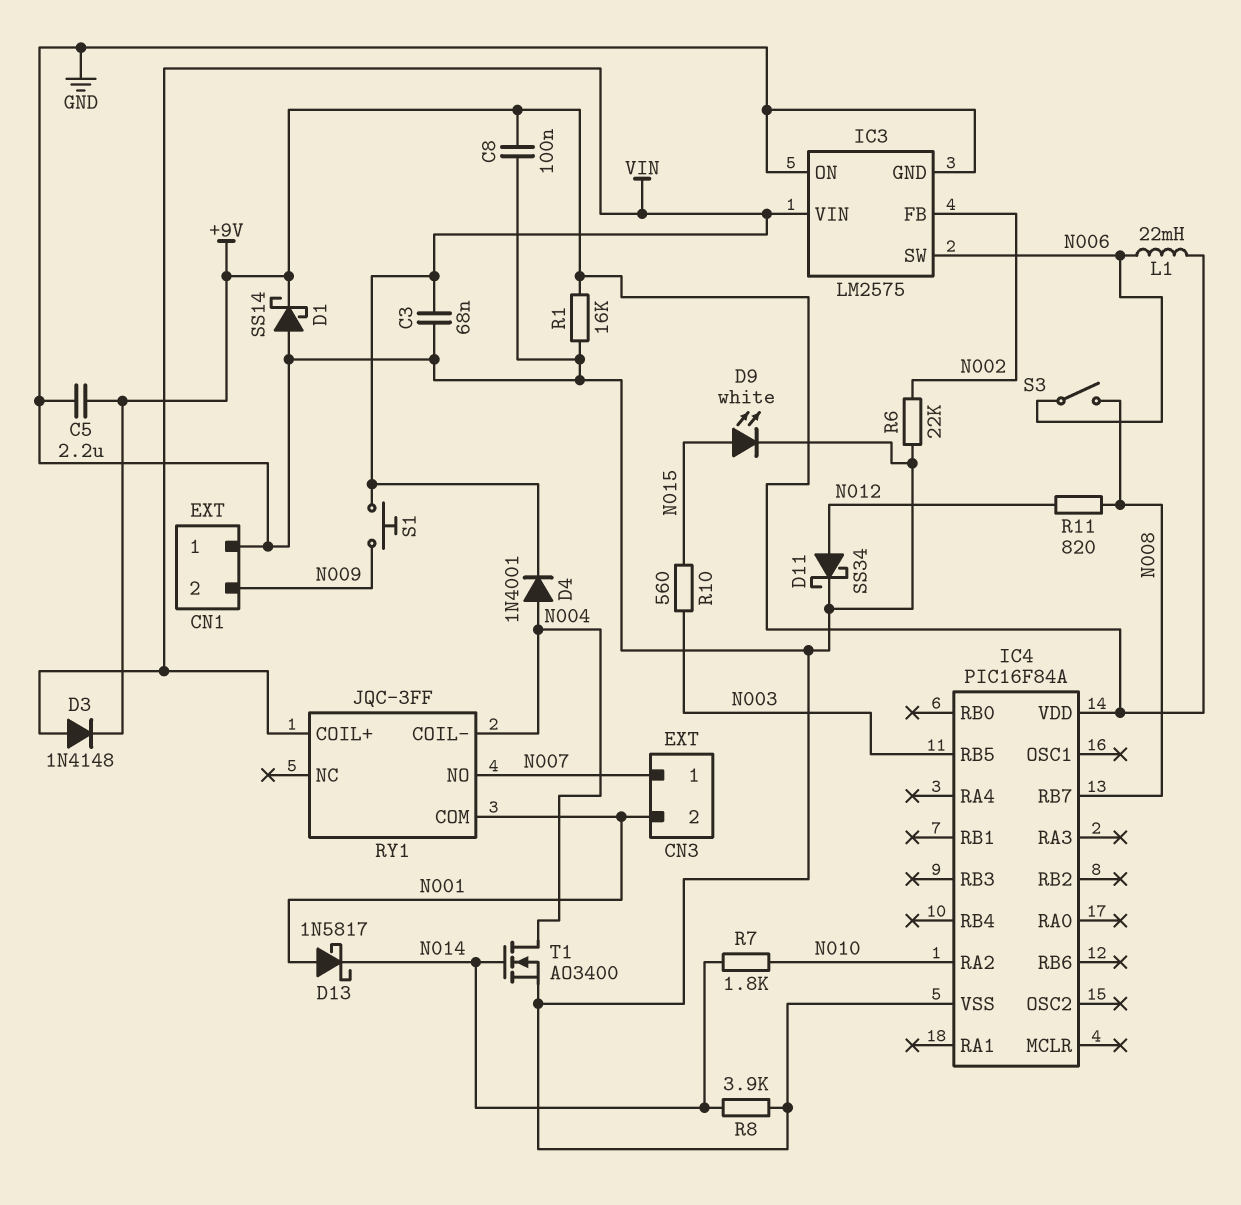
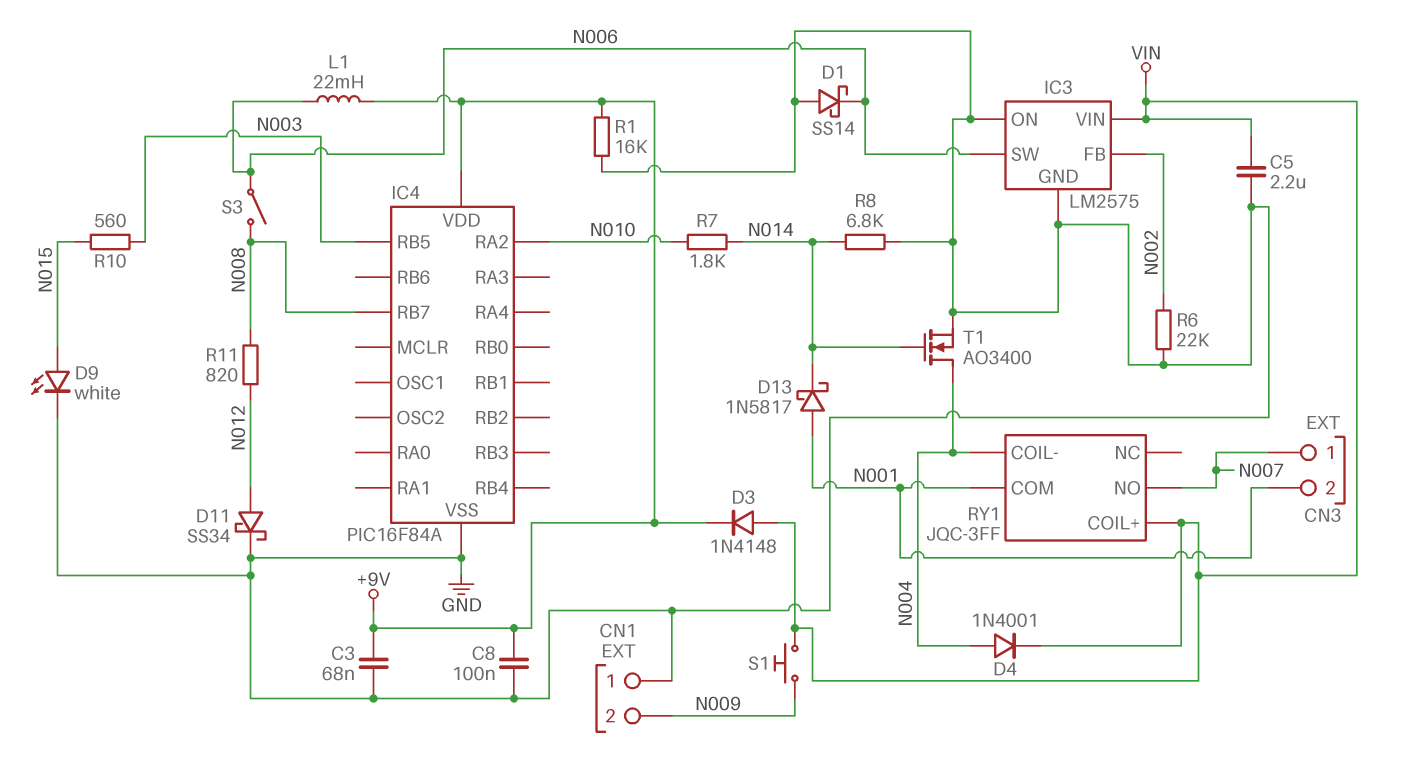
C3: 68nF (GND, VIN) -> 68nF (+9V, GND)
C5: 2.2uF (+9V, GND) -> 2.2uF (GND, VIN)
D1: schottky SS14 (A GND, K +9V) -> schottky SS14 (A GND, K N006)
R8: 3.9k (GND, N014) -> 6.8k (GND, N014)

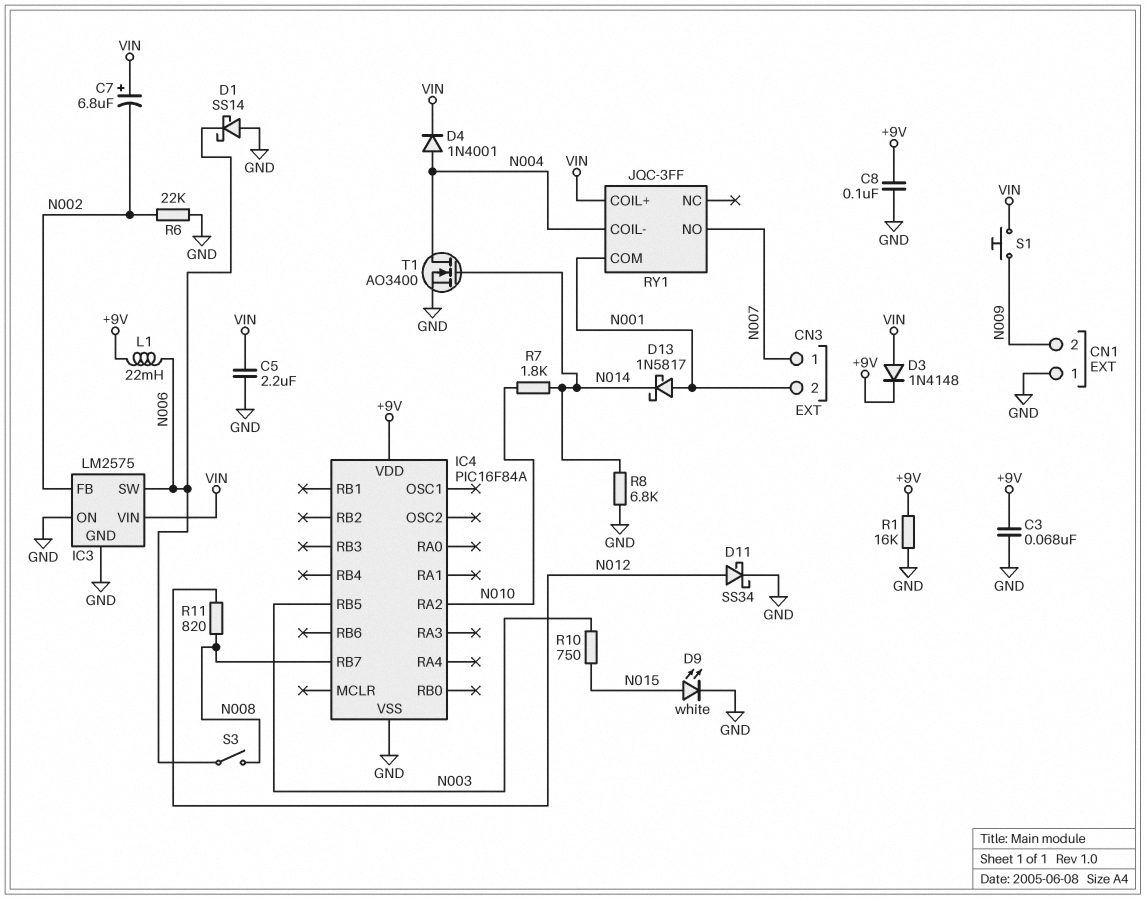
C7: none -> 6.8uF (plus VIN, minus N002)
R10: 560 (N003, N015) -> 750 (N003, N015)

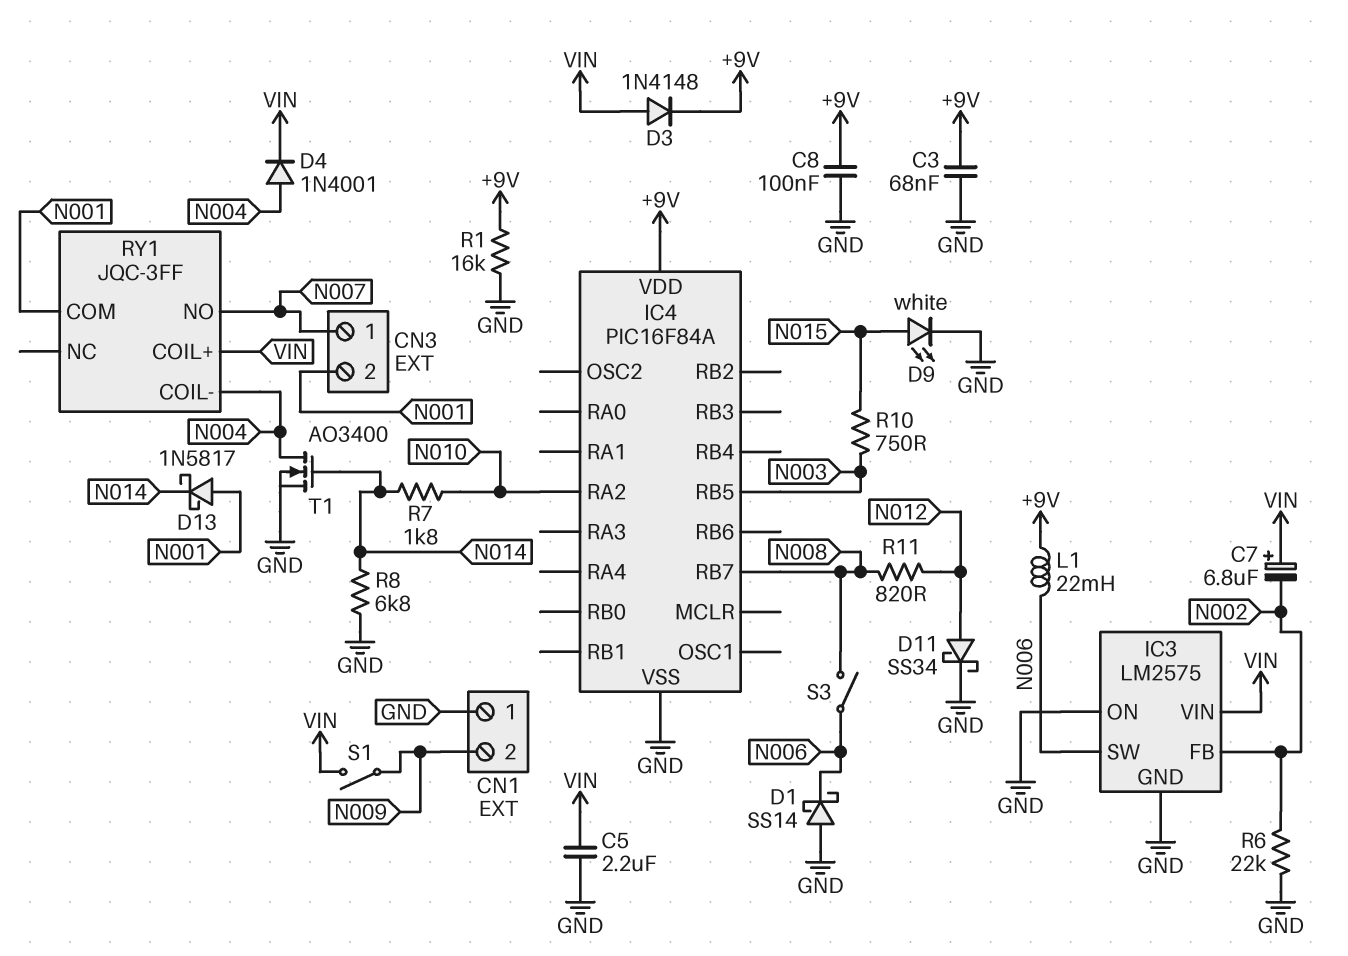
S1: button (N009, VIN) -> switch (N009, VIN)

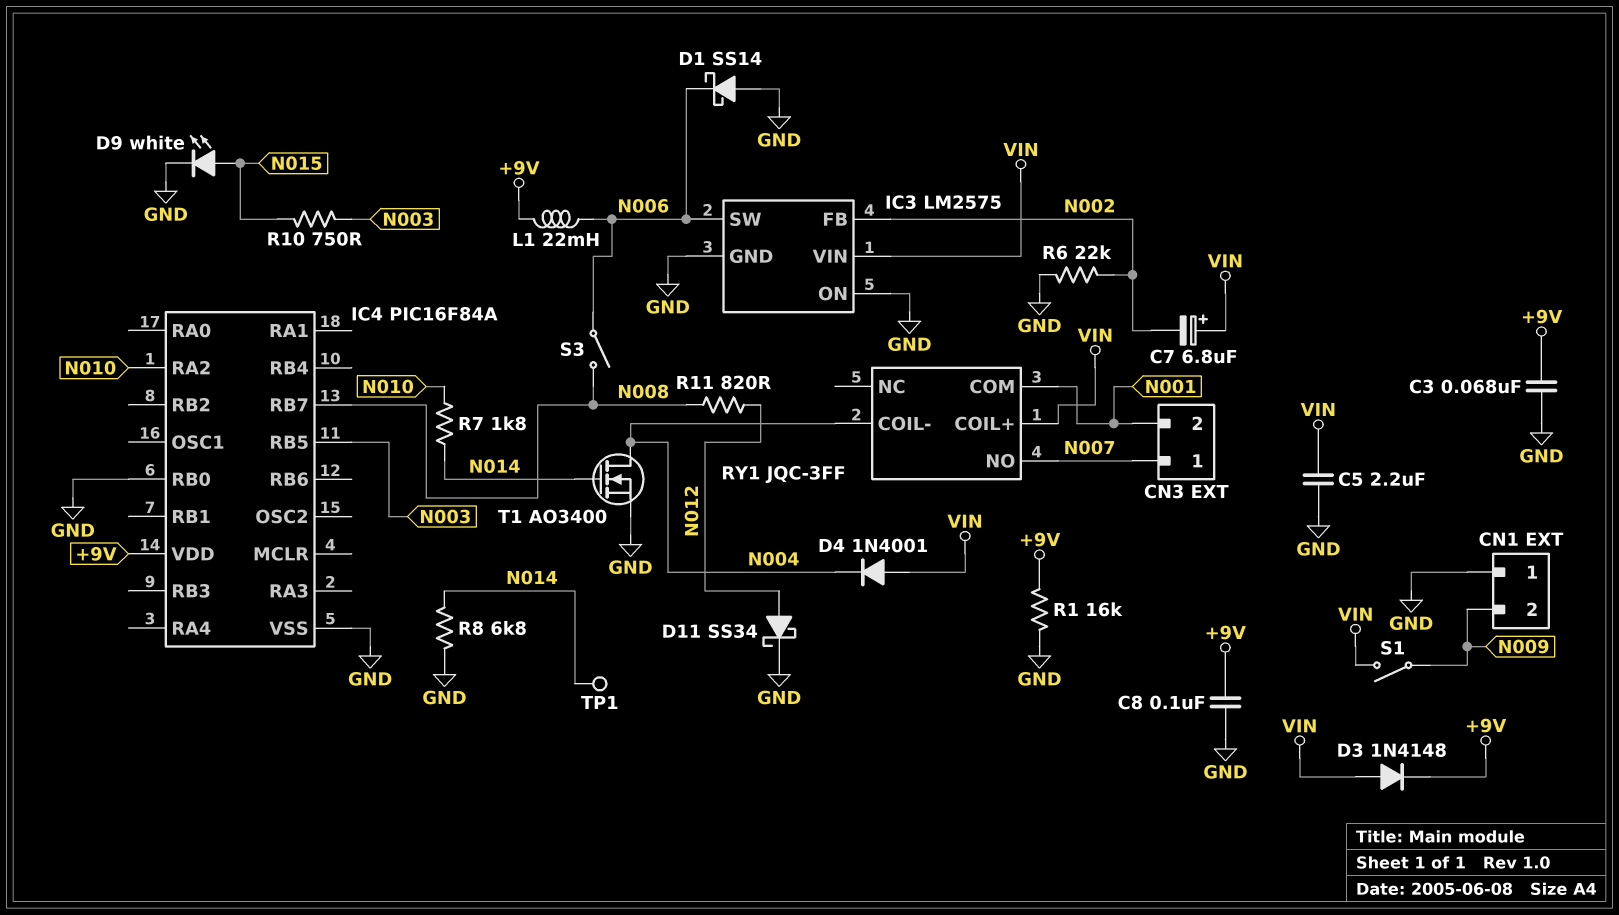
D4: diode 1N4001 (A N004, K VIN) -> diode 1N4001 (A VIN, K N004)
D13: schottky 1N5817 (A N001, K N014) -> none
IC4 pin RB0: none -> GND
TP1: none -> test point (N014)

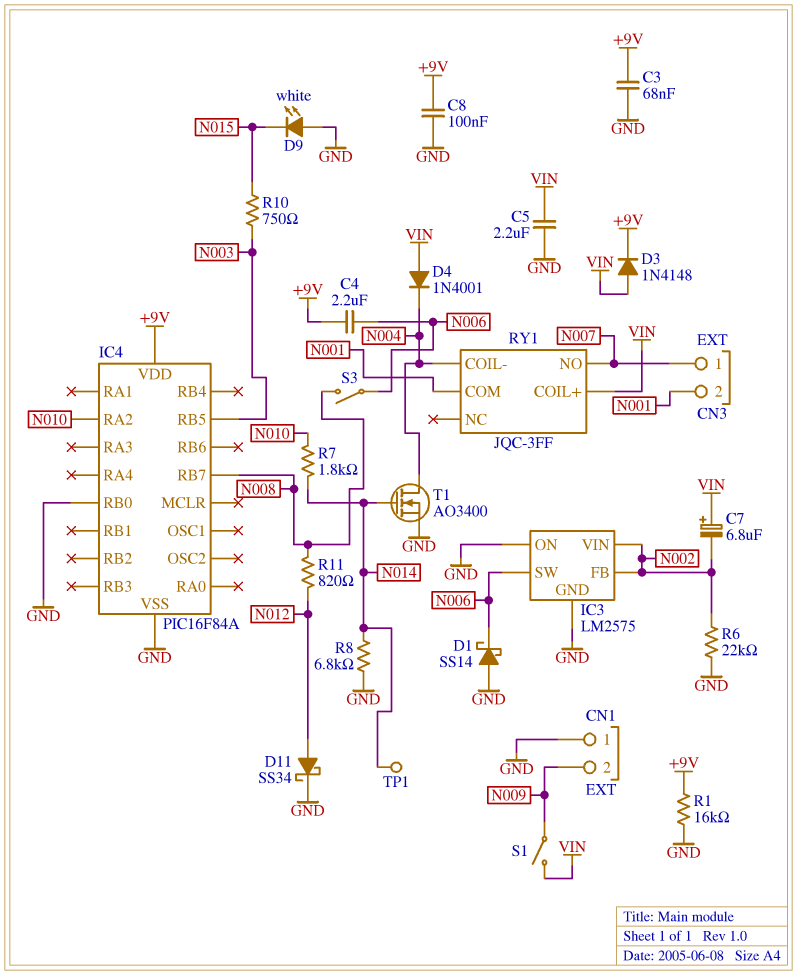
C4: none -> 2.2uF (+9V, N006)
D9: LED white (A N015, K GND) -> LED white (A GND, K N015)
IC3 pin VIN: VIN -> N002
L1: 22mH (+9V, N006) -> none

